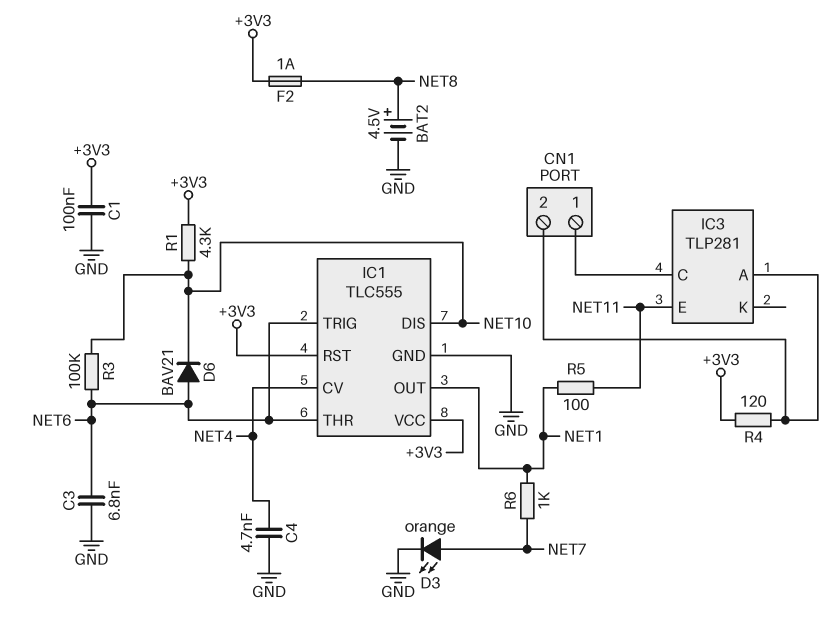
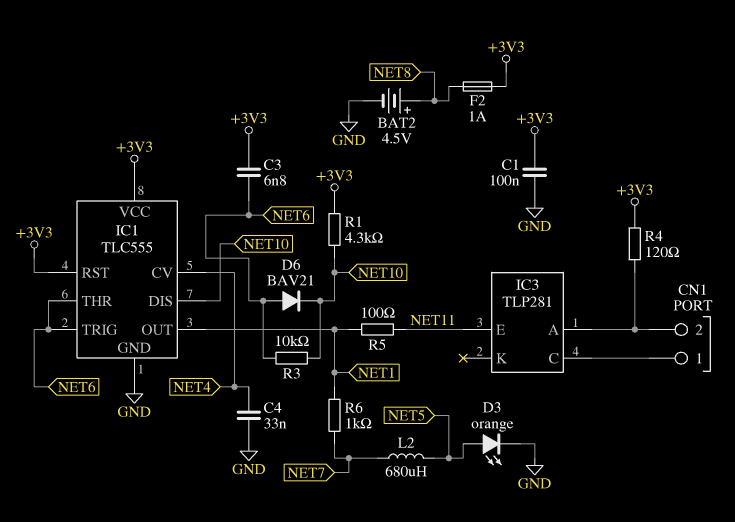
C3: 6.8nF (GND, NET6) -> 6.8nF (+3V3, NET6)
C4: 4.7nF (GND, NET4) -> 33nF (GND, NET4)
D3: LED orange (A NET7, K GND) -> LED orange (A NET5, K GND)
L2: none -> 680uH (NET5, NET7)
R3: 100k (NET6, NET10) -> 10k (NET6, NET10)

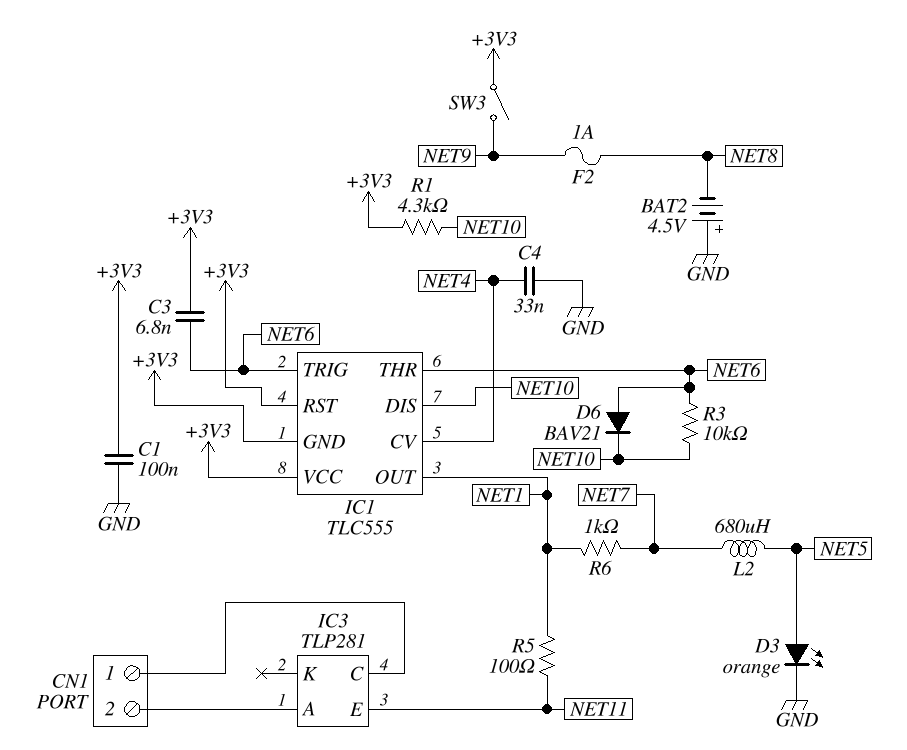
BAT2: 4.5V (plus NET8, minus GND) -> 4.5V (plus GND, minus NET8)
F2: 1A (+3V3, NET8) -> 1A (NET8, NET9)
IC1 pin GND: GND -> +3V3
R4: 120 (+3V3, CN1/2) -> none
SW3: none -> switch (+3V3, NET9)

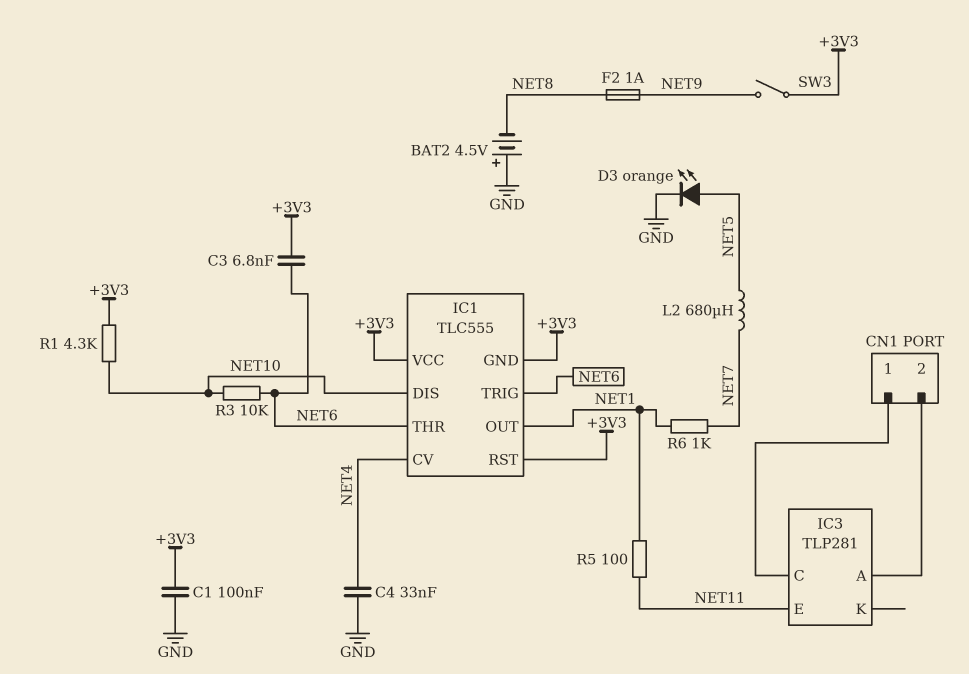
D6: diode BAV21 (A NET6, K NET10) -> none

